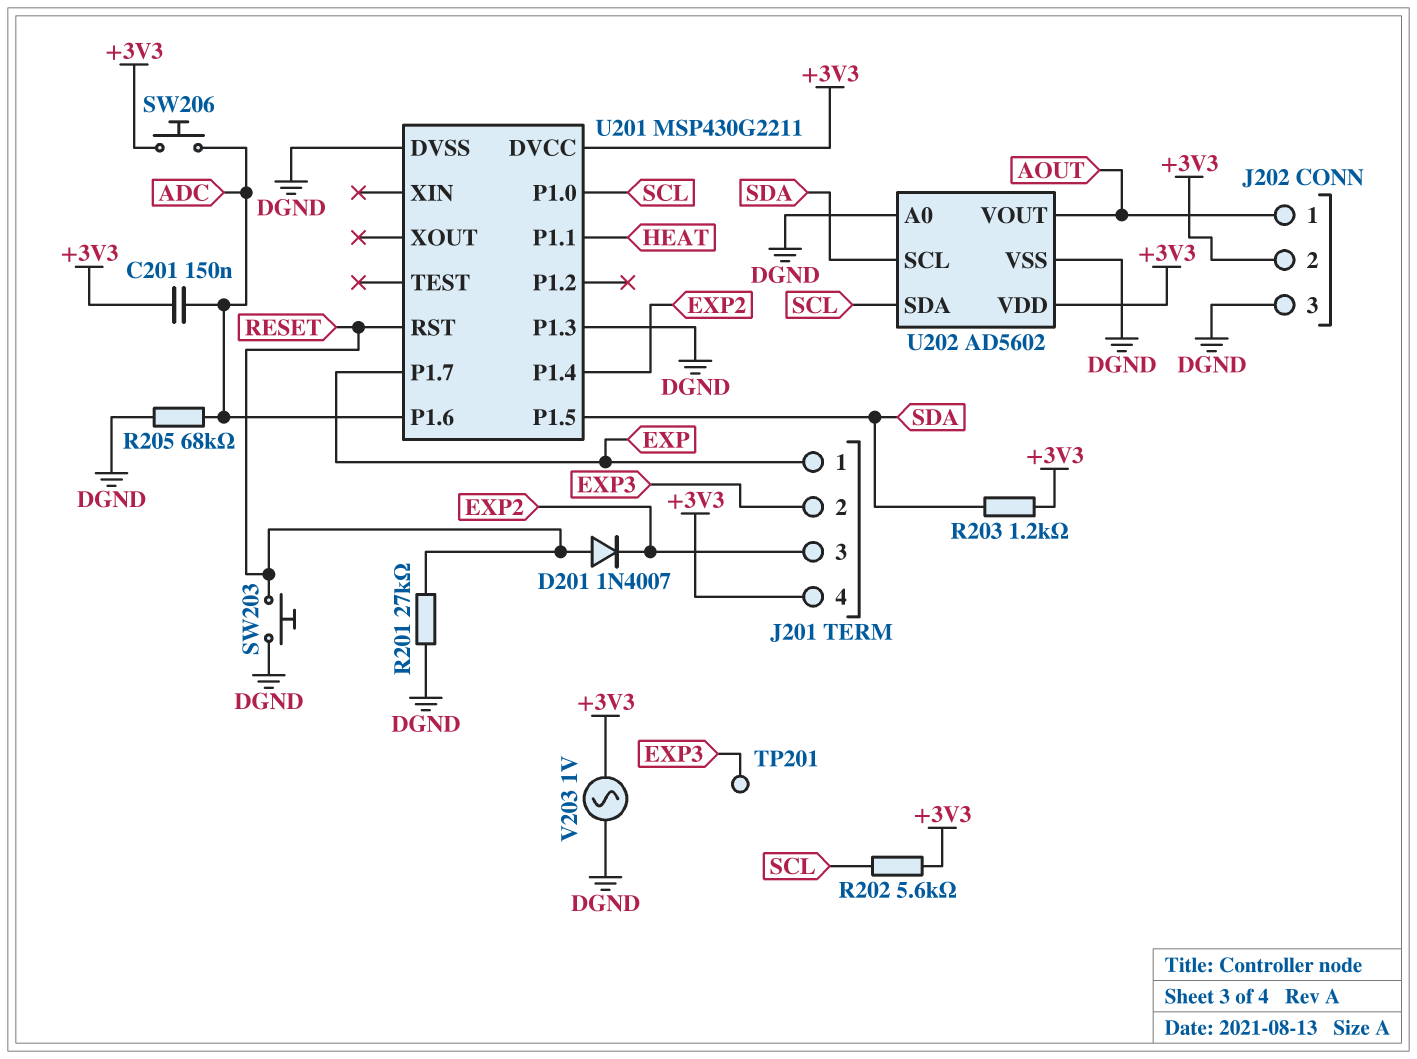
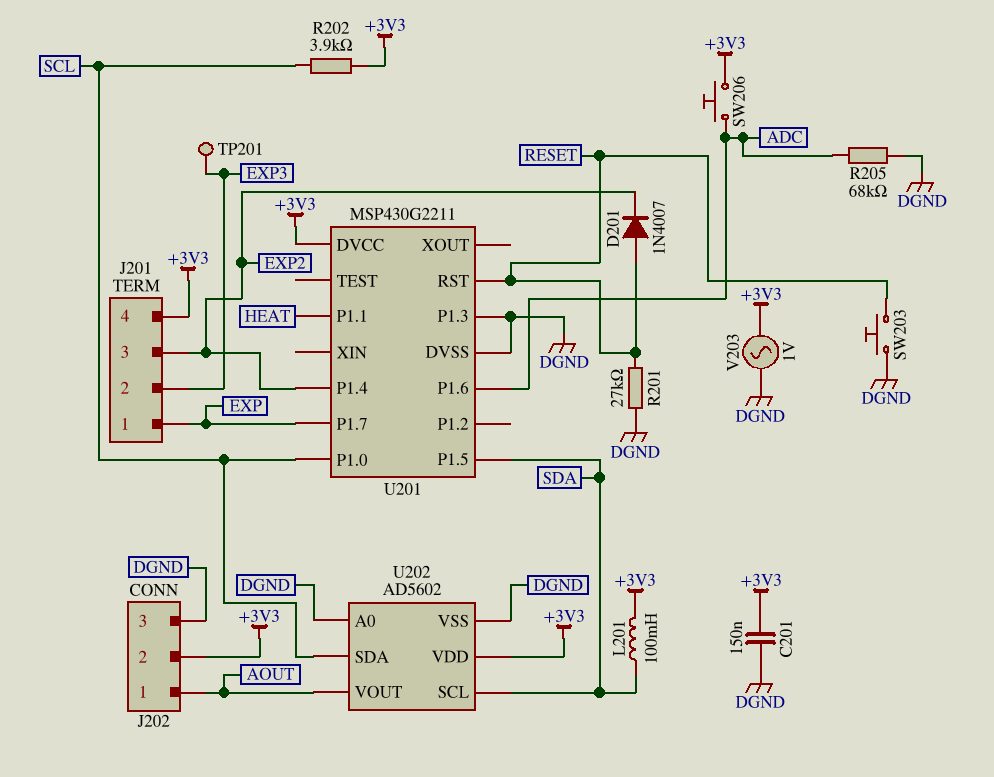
C201: 150nF (+3V3, ADC) -> 150nF (+3V3, DGND)
L201: none -> 100mH (+3V3, SDA)
R202: 5.6k (+3V3, SCL) -> 3.9k (+3V3, SCL)
R203: 1.2k (+3V3, SDA) -> none

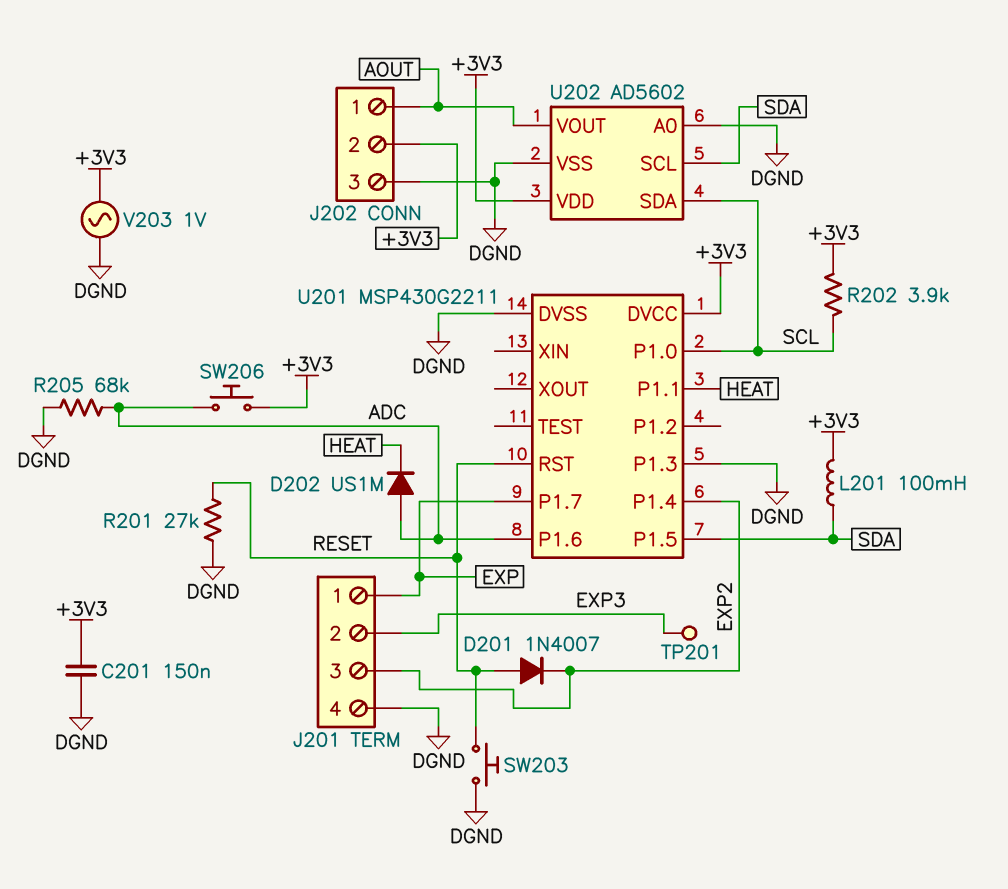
D202: none -> diode US1M (A ADC, K HEAT)
J201 pin 4: +3V3 -> DGND

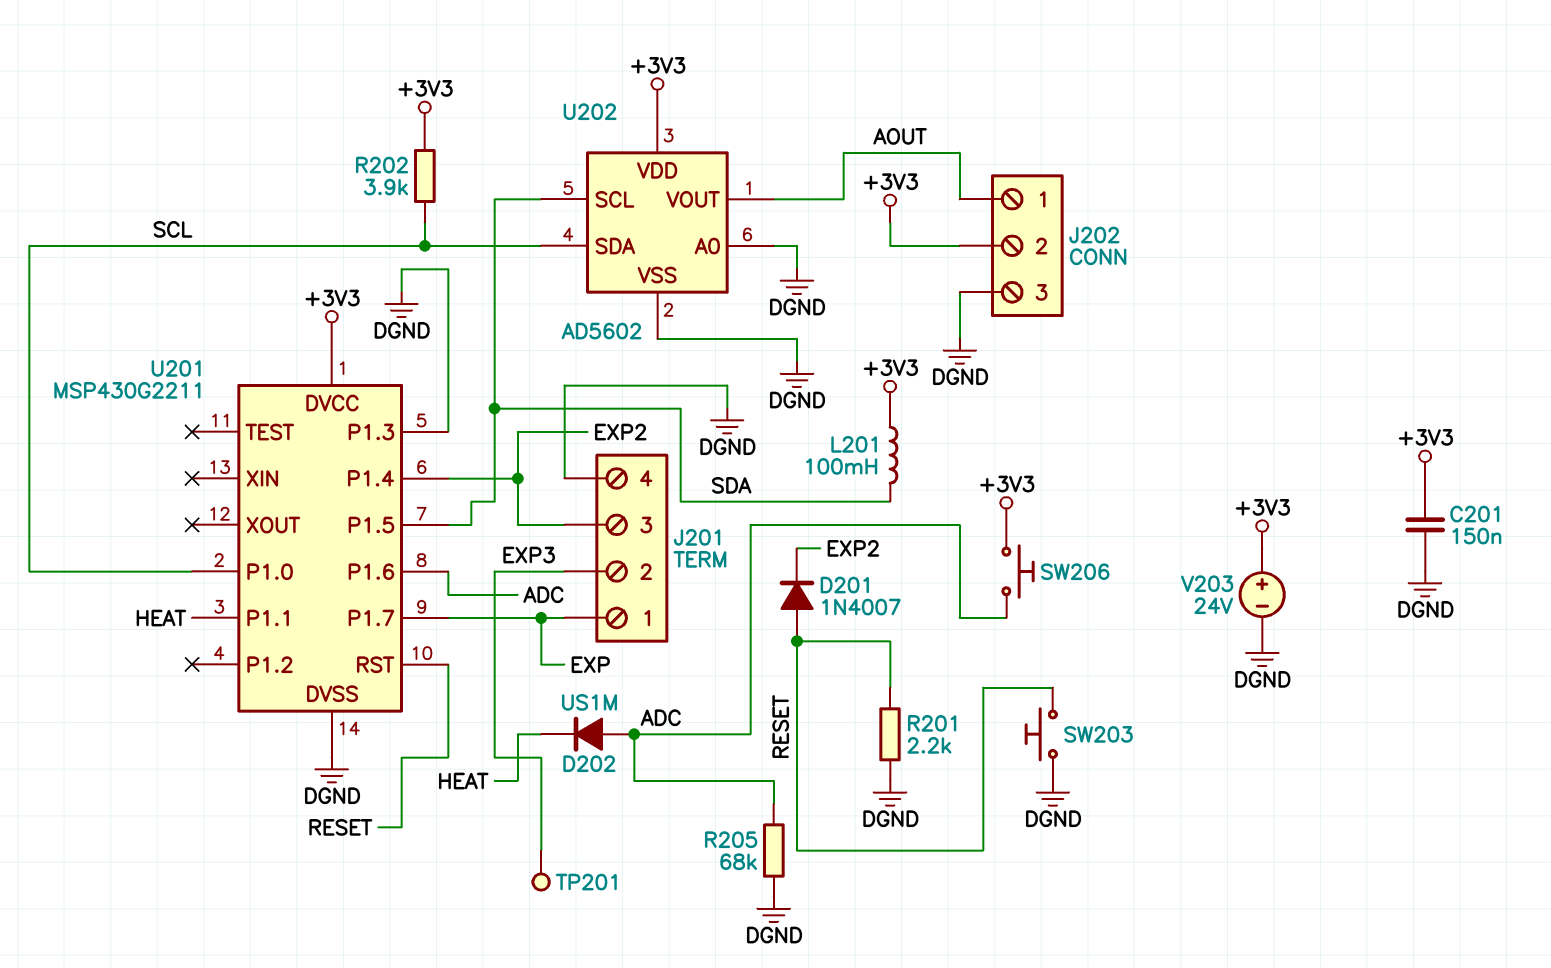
R201: 27k (DGND, RESET) -> 2.2k (DGND, RESET)
V203: AC 1V (+3V3, DGND) -> 24V (plus +3V3, minus DGND)

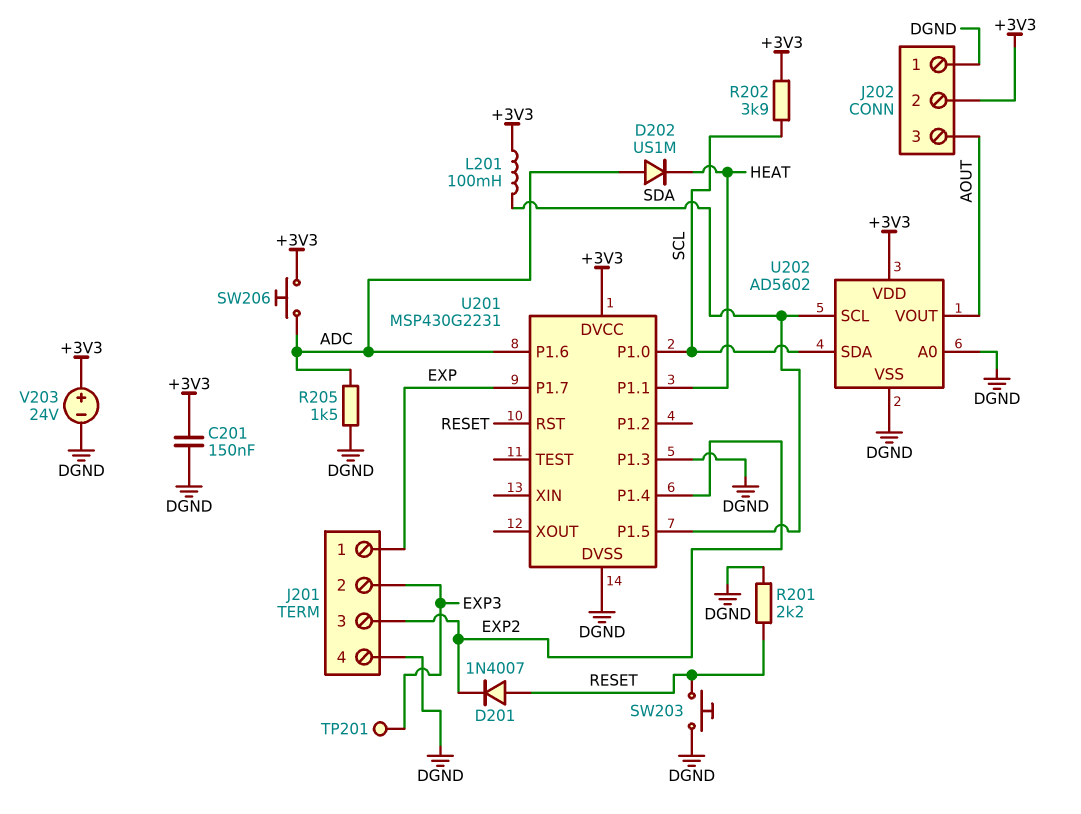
J202 pin 1: AOUT -> DGND
J202 pin 3: DGND -> AOUT
R205: 68k (ADC, DGND) -> 1.5k (ADC, DGND)
U201: MSP430G2211 -> MSP430G2231

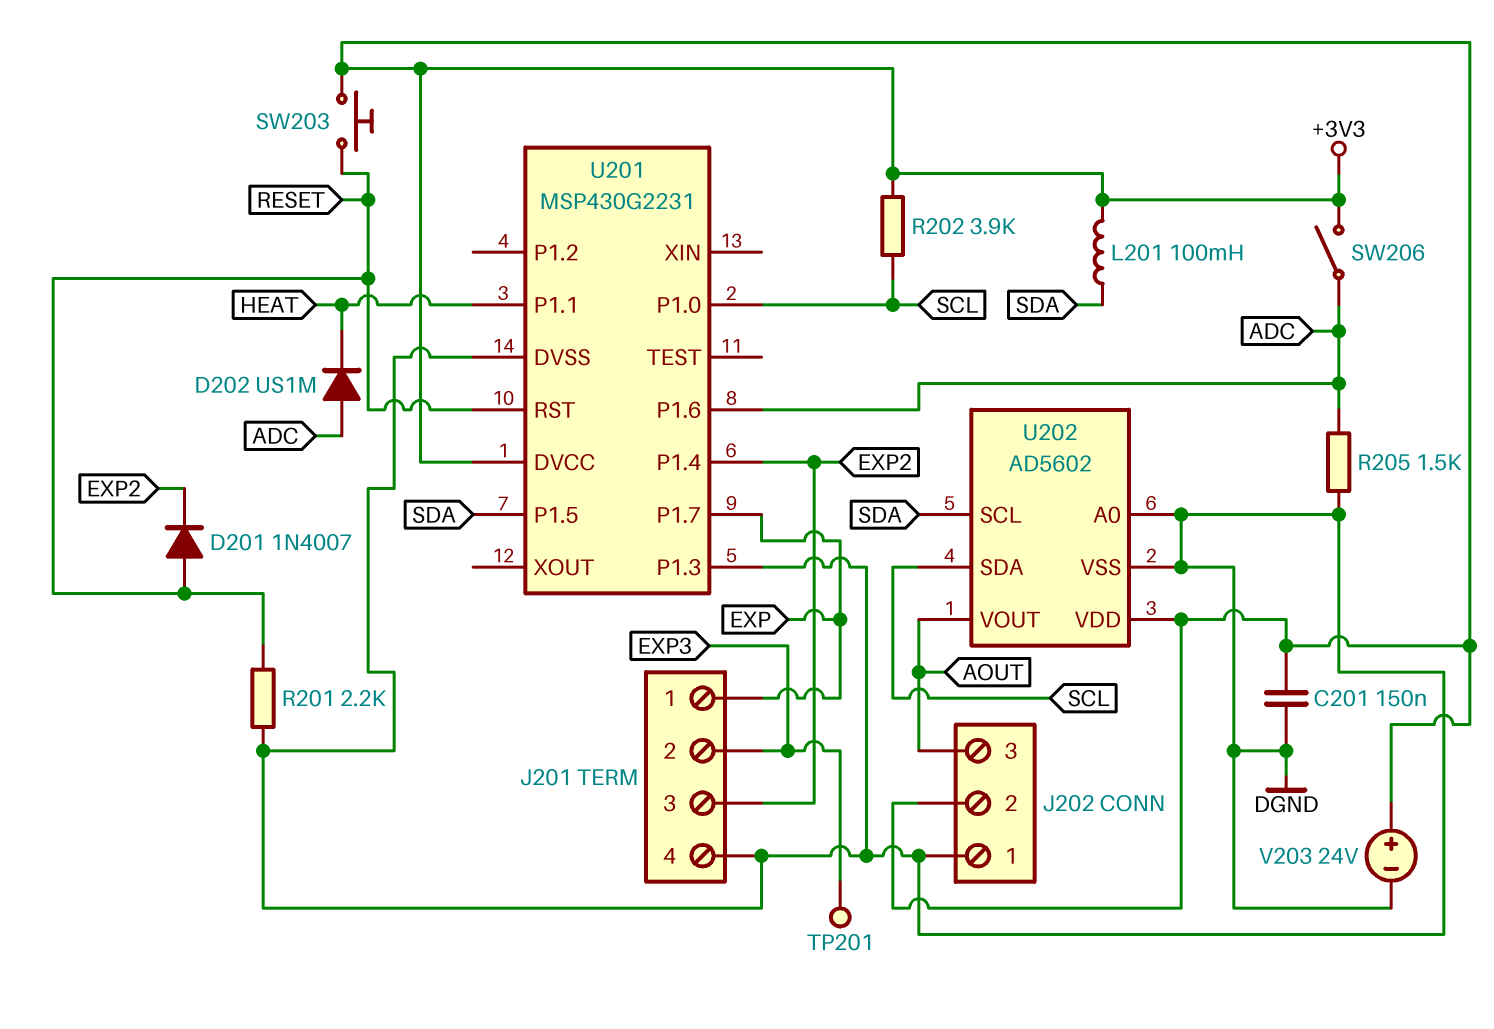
SW203: button (DGND, RESET) -> button (+3V3, RESET)
SW206: button (+3V3, ADC) -> switch (+3V3, ADC)

